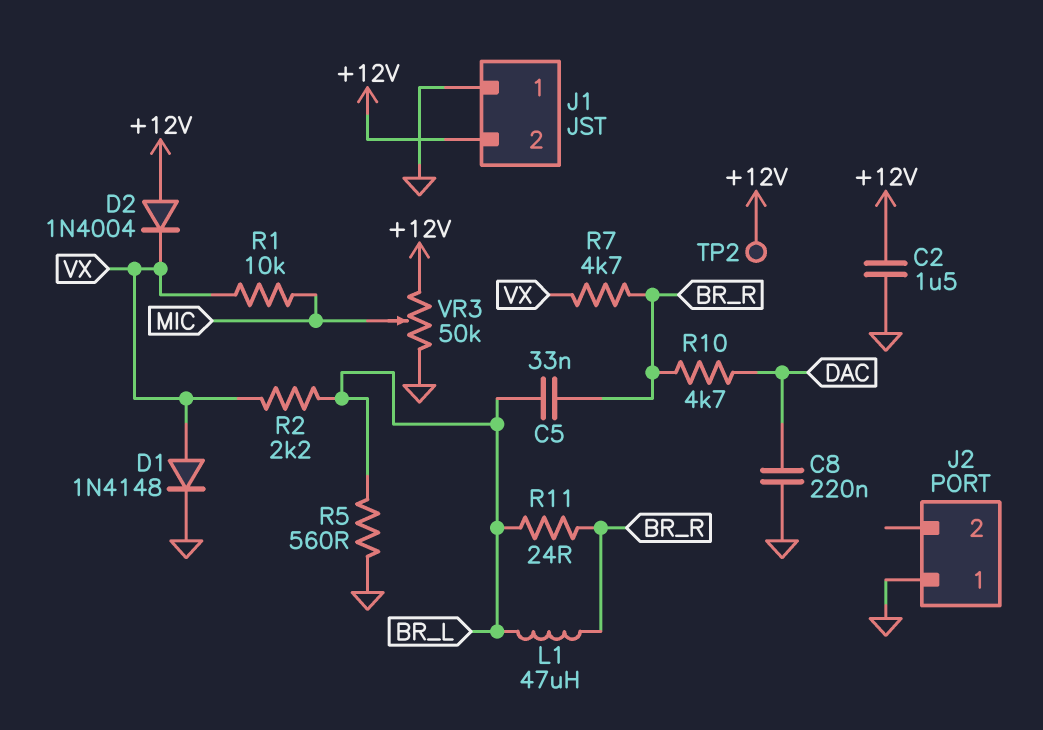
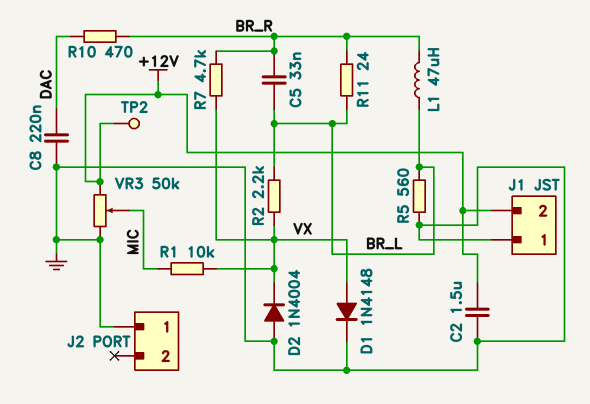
D2: diode 1N4004 (A +12V, K VX) -> diode 1N4004 (A GND, K VX)
R10: 4.7k (BR_R, DAC) -> 470 (BR_R, DAC)

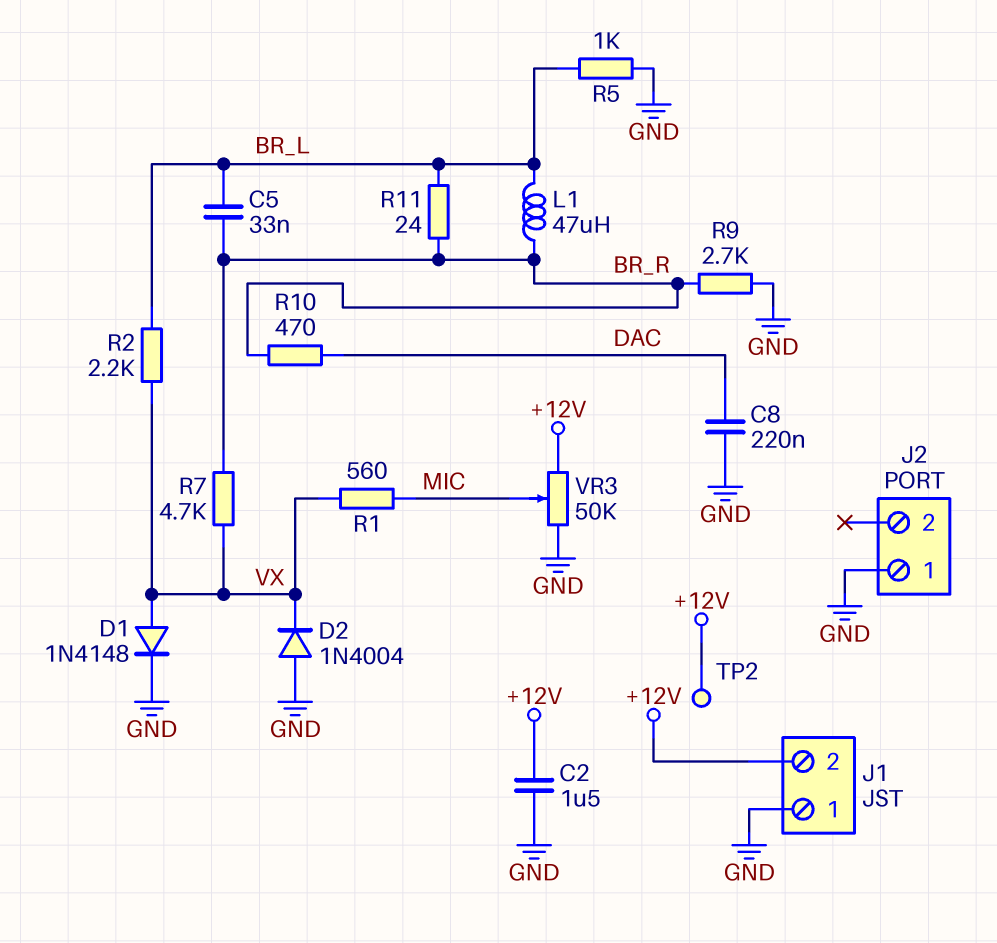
R1: 10k (MIC, VX) -> 560 (MIC, VX)
R5: 560 (BR_L, GND) -> 1k (BR_L, GND)
R9: none -> 2.7k (BR_R, GND)

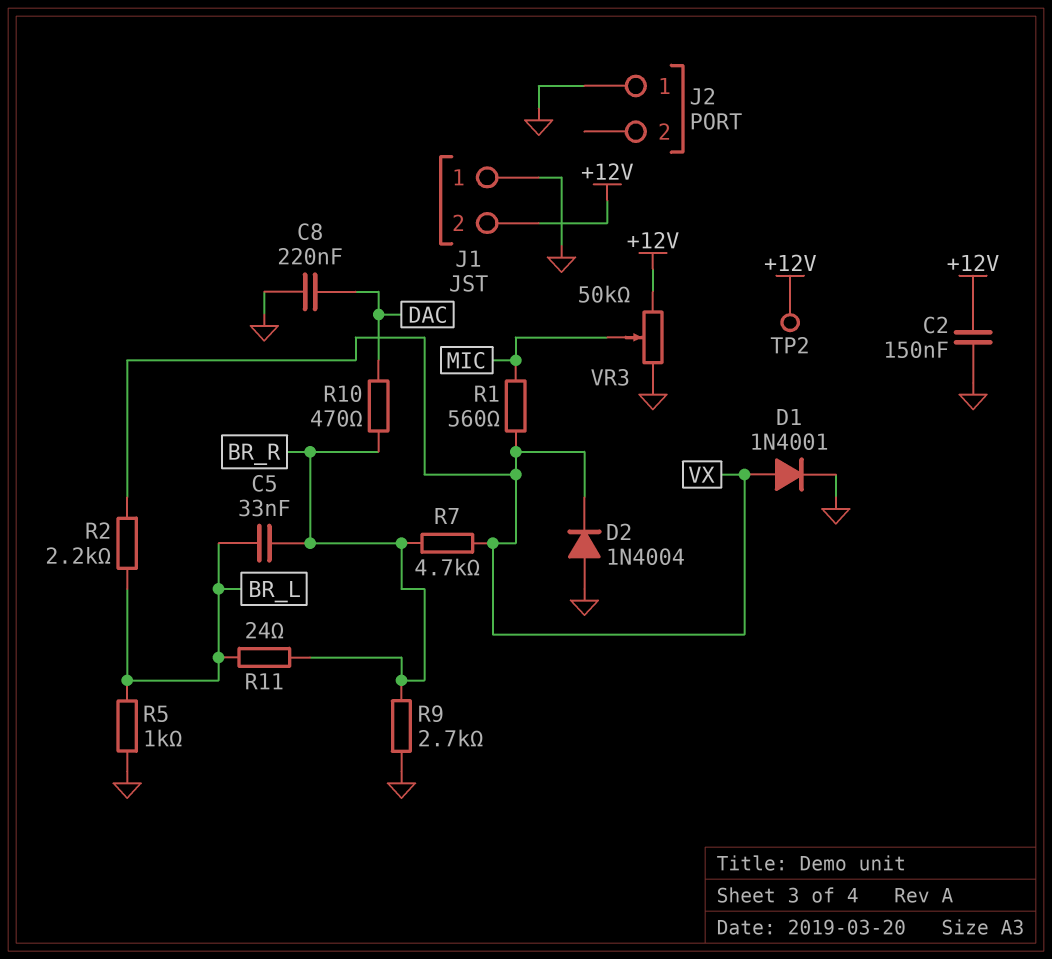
C2: 1.5uF (+12V, GND) -> 150nF (+12V, GND)
D1: diode 1N4148 (A VX, K GND) -> diode 1N4001 (A VX, K GND)
L1: 47uH (BR_L, BR_R) -> none

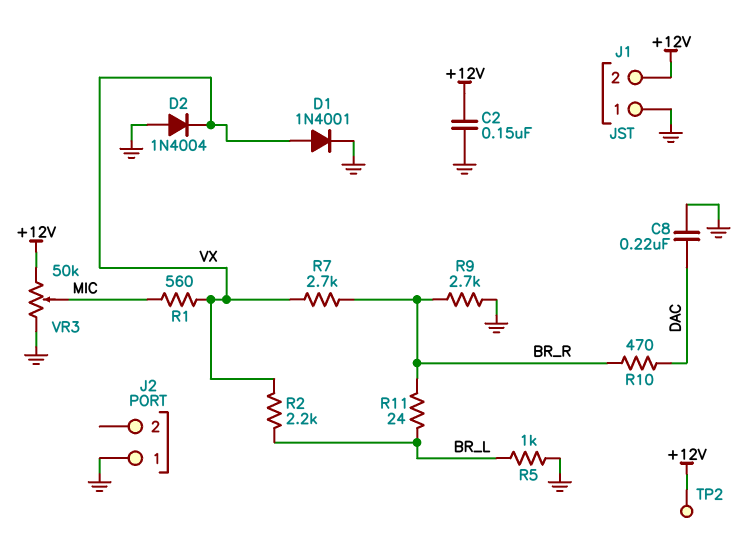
C5: 33nF (BR_L, BR_R) -> none
R7: 4.7k (BR_R, VX) -> 2.7k (BR_R, VX)

